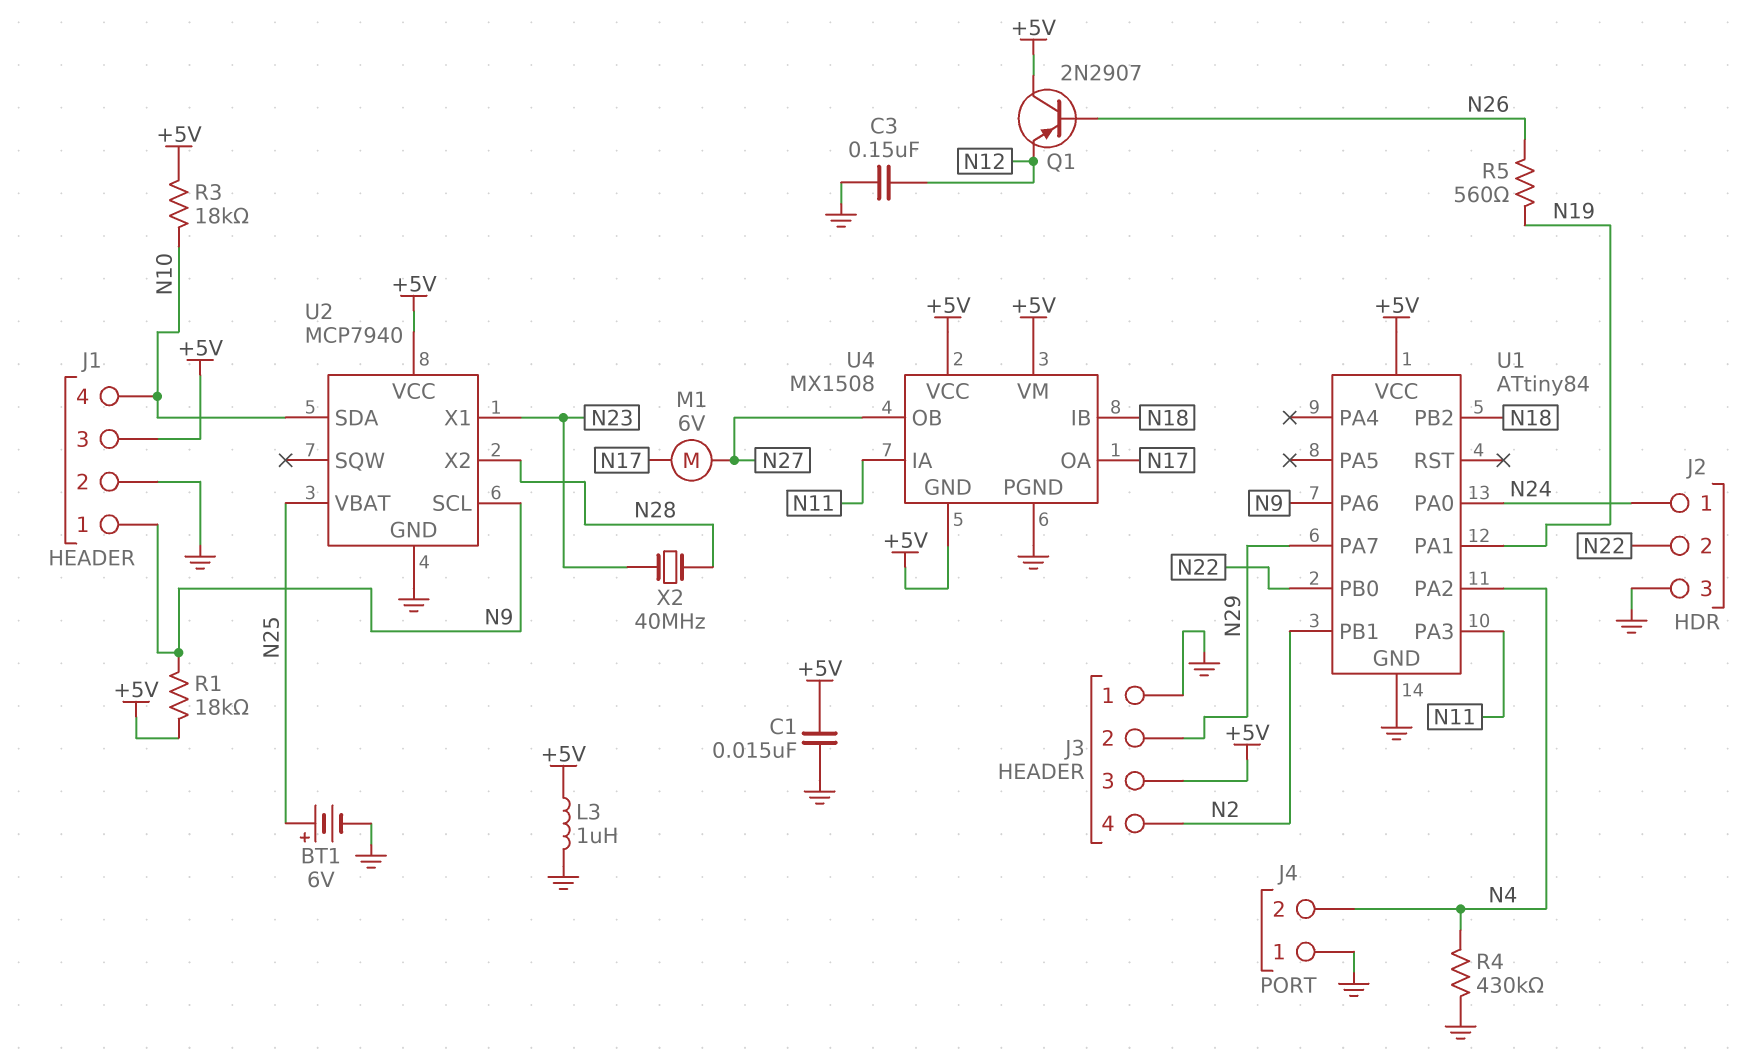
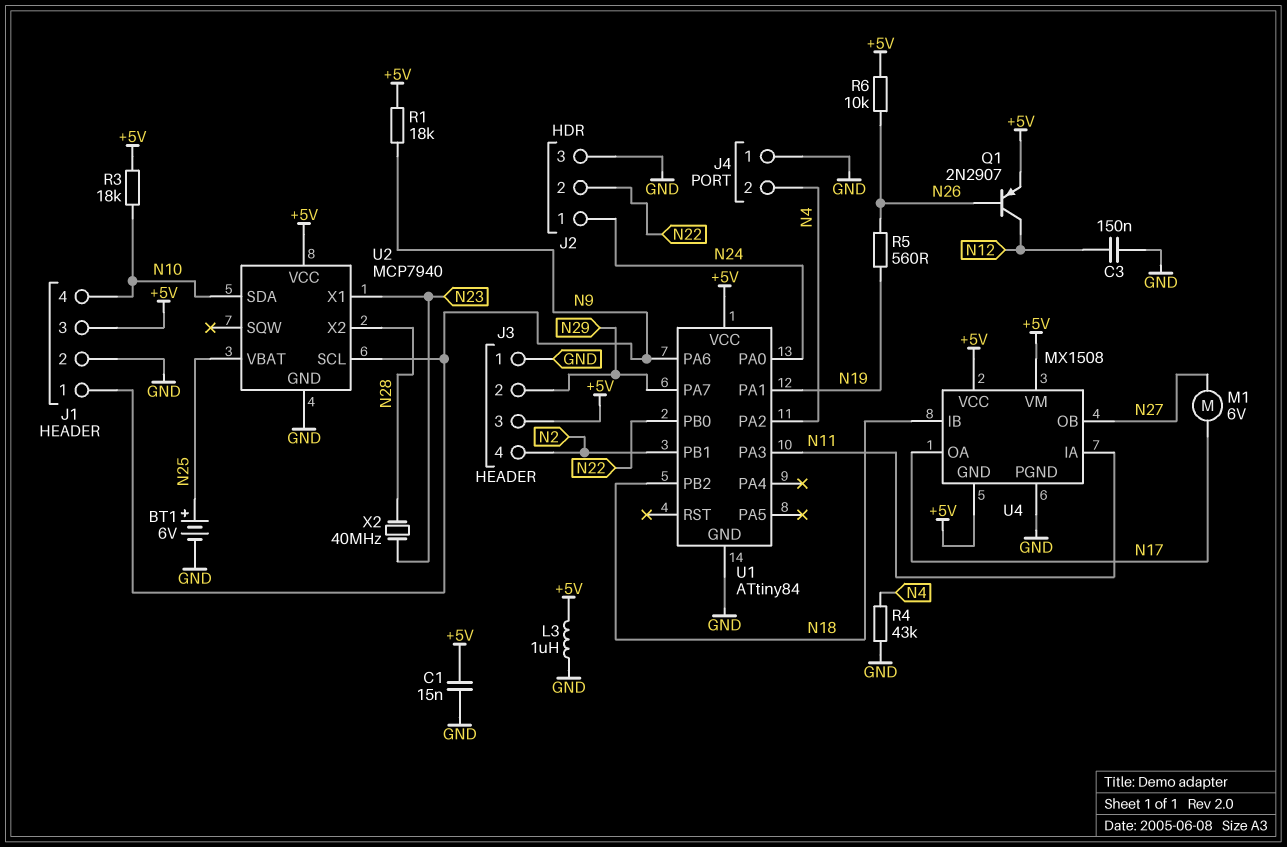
Q1: PNP 2N2907 (B N26, C +5V, E N12) -> PNP 2N2907 (B N26, C N12, E +5V)
R4: 430k (GND, N4) -> 43k (GND, N4)
R6: none -> 10k (+5V, N26)

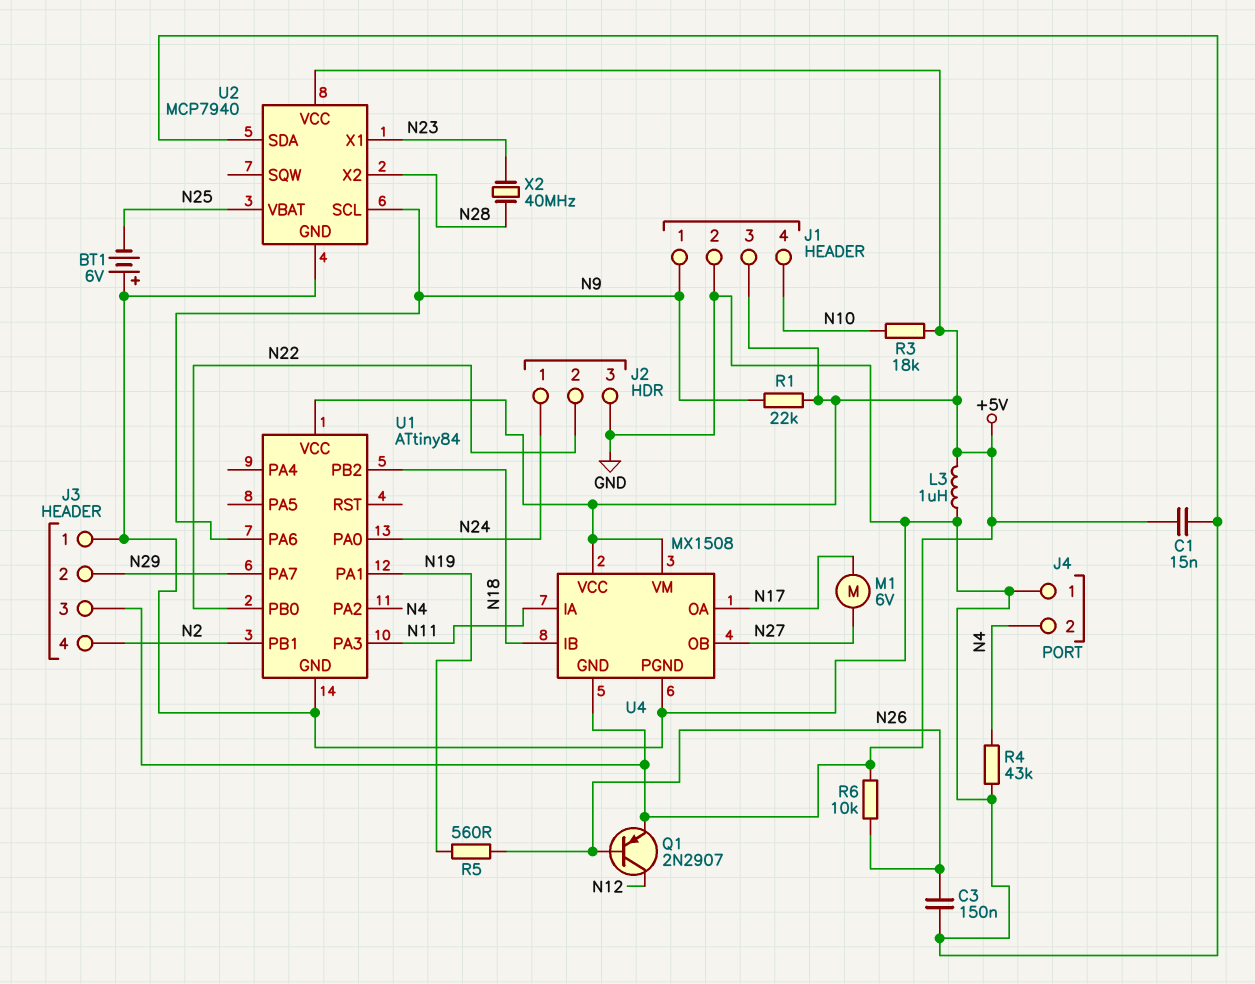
BT1: 6V (plus N25, minus GND) -> 6V (plus GND, minus N25)
C3: 150nF (GND, N12) -> 150nF (GND, N26)
R1: 18k (+5V, N9) -> 22k (+5V, N9)
U2 pin SDA: N10 -> GND

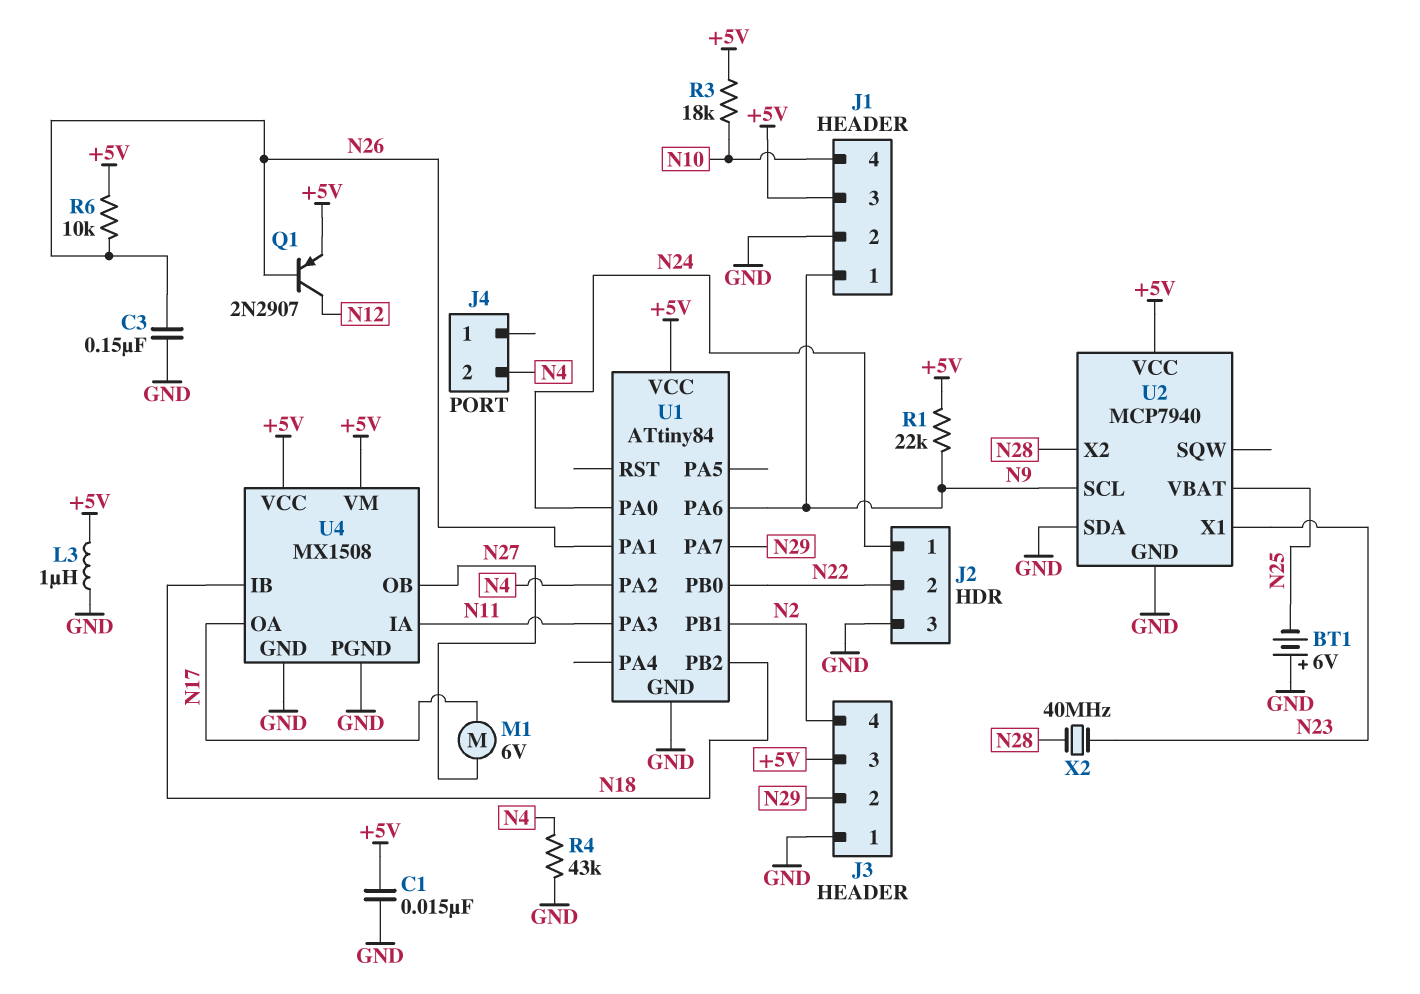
J4 pin 1: GND -> none
R5: 560 (N19, N26) -> none
U1 pin PA1: N19 -> N26
U4 pin GND: +5V -> GND

